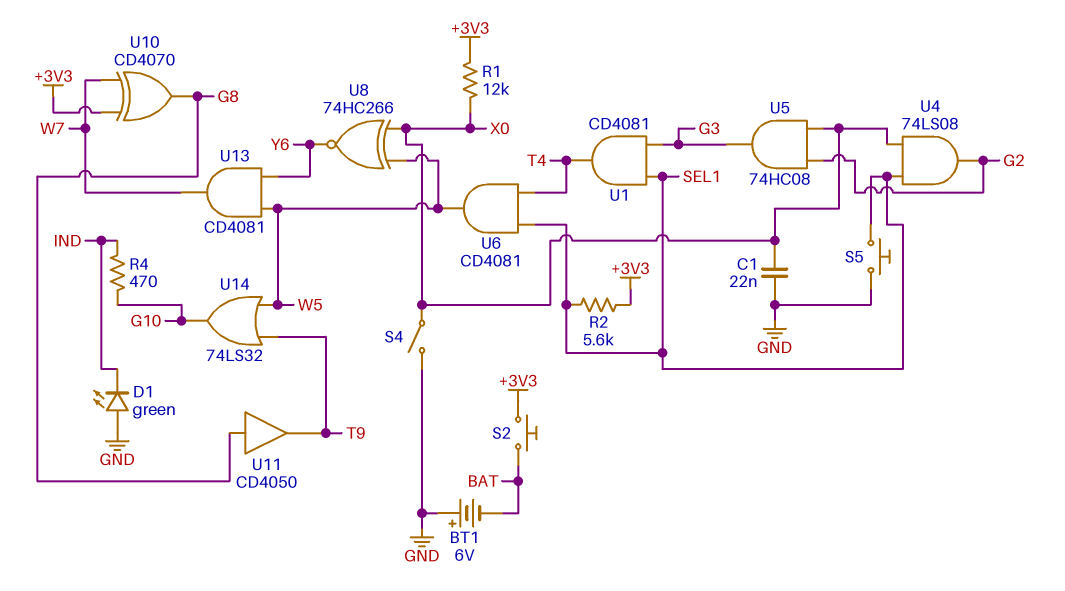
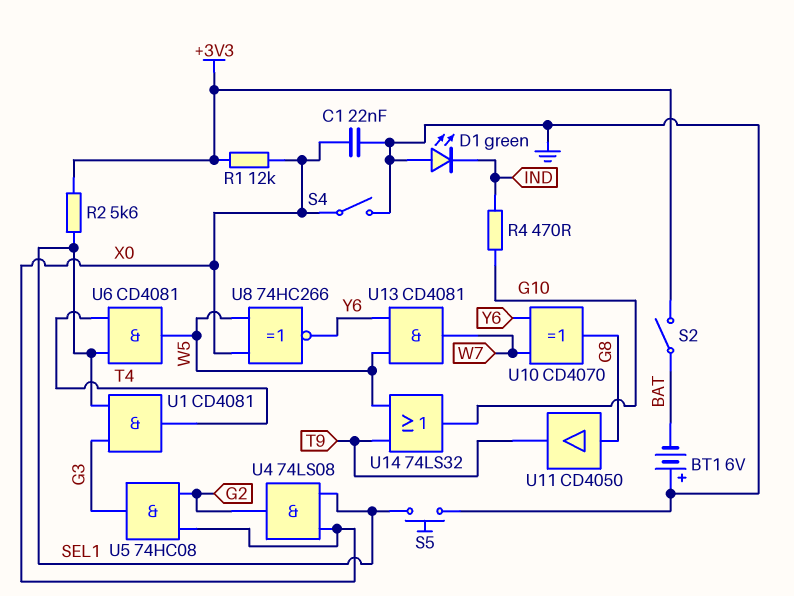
S2: button (+3V3, BAT) -> switch (+3V3, BAT)
U10: XOR CD4070 (in +3V3, in W7, out G8) -> XOR CD4070 (in W7, in Y6, out G8)

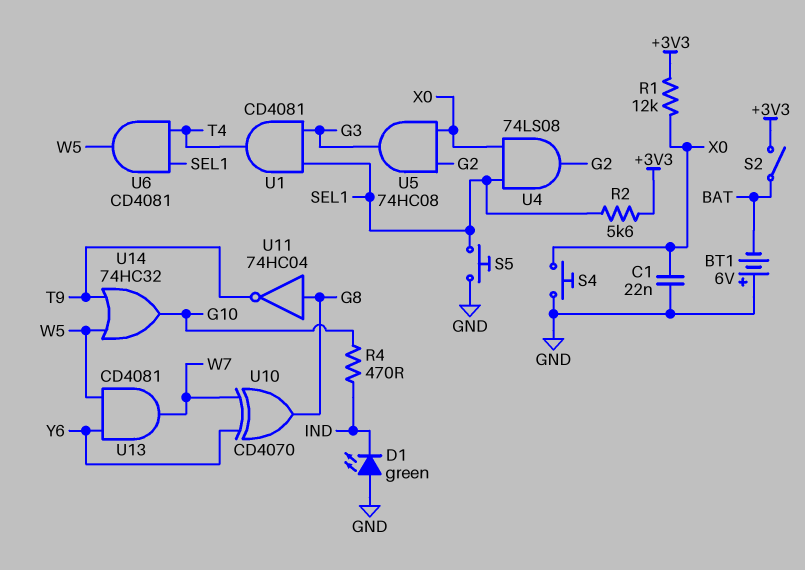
S4: switch (GND, X0) -> button (GND, X0)
U8: XNOR 74HC266 (in W5, in X0, out Y6) -> none
U11: buffer CD4050 (in G8, out T9) -> NOT 74HC04 (in G8, out T9)
U14: OR 74LS32 (in T9, in W5, out G10) -> OR 74HC32 (in T9, in W5, out G10)

